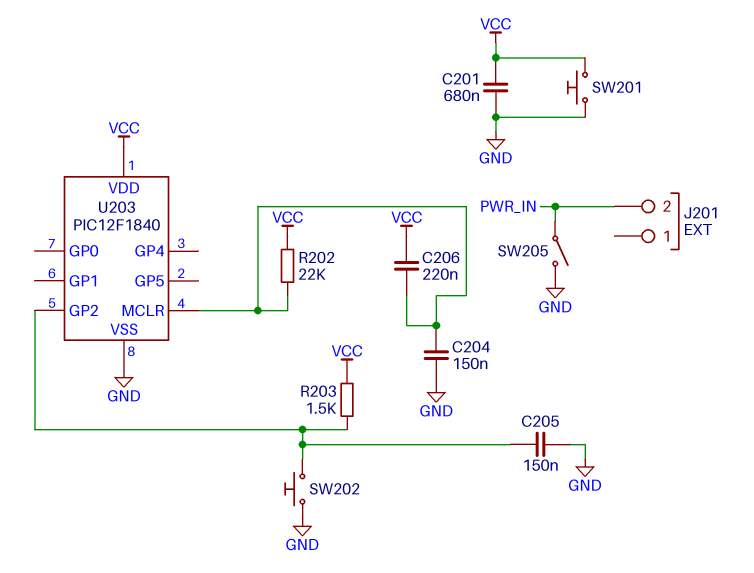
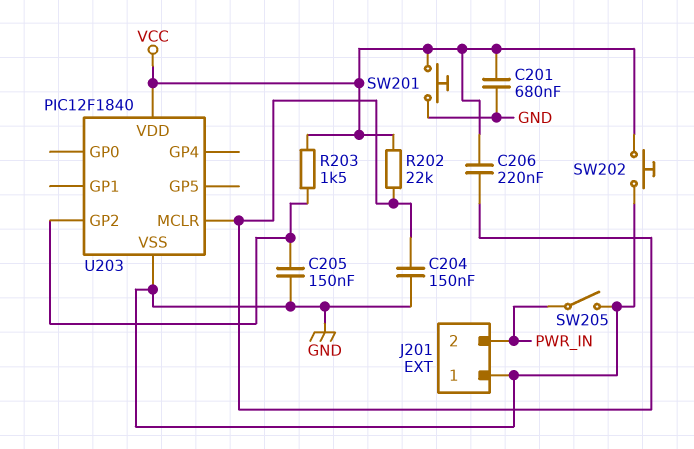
J201 pin 1: none -> GND
SW202: button (GND, U203/GP2) -> button (GND, VCC)

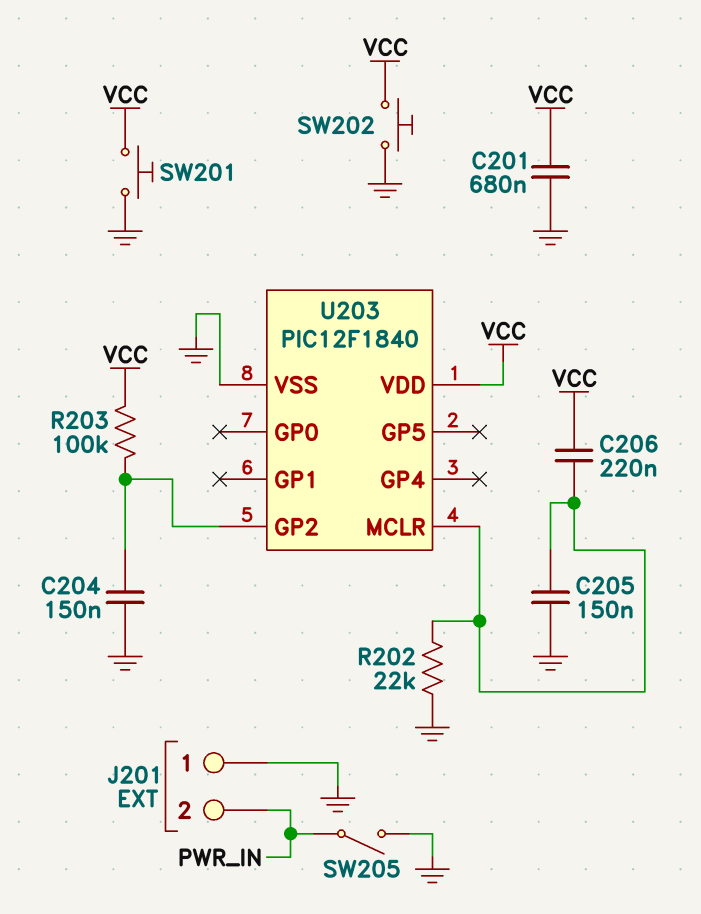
C204: 150nF (GND, U203/MCLR) -> 150nF (GND, U203/GP2)
C205: 150nF (GND, U203/GP2) -> 150nF (GND, U203/MCLR)
R202: 22k (U203/MCLR, VCC) -> 22k (GND, U203/MCLR)
R203: 1.5k (U203/GP2, VCC) -> 100k (U203/GP2, VCC)

